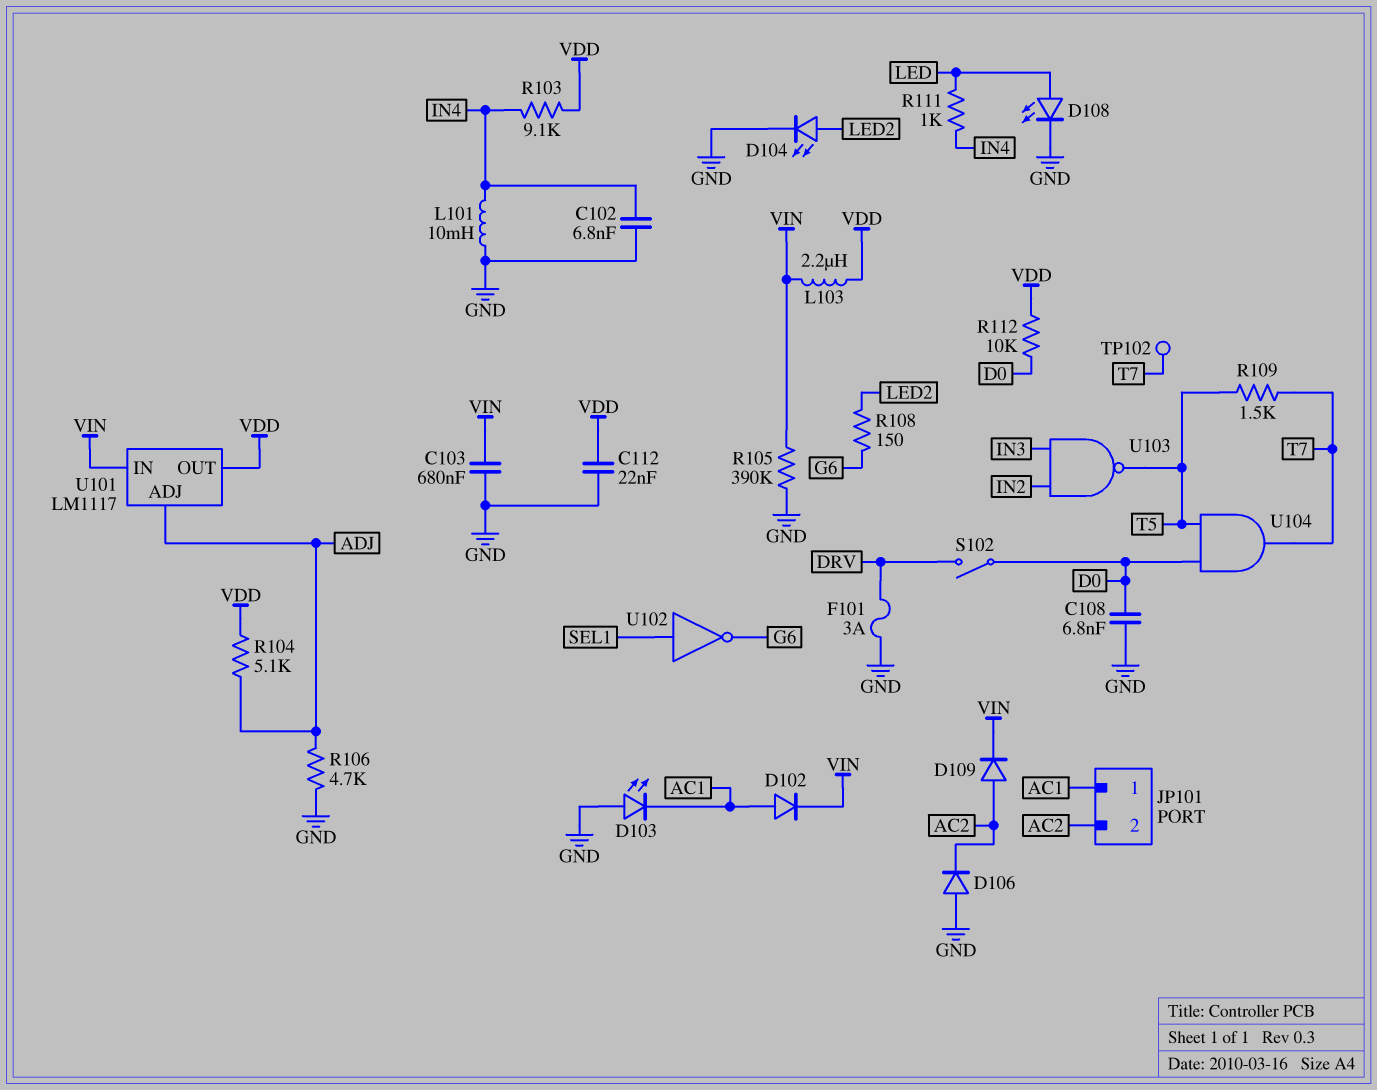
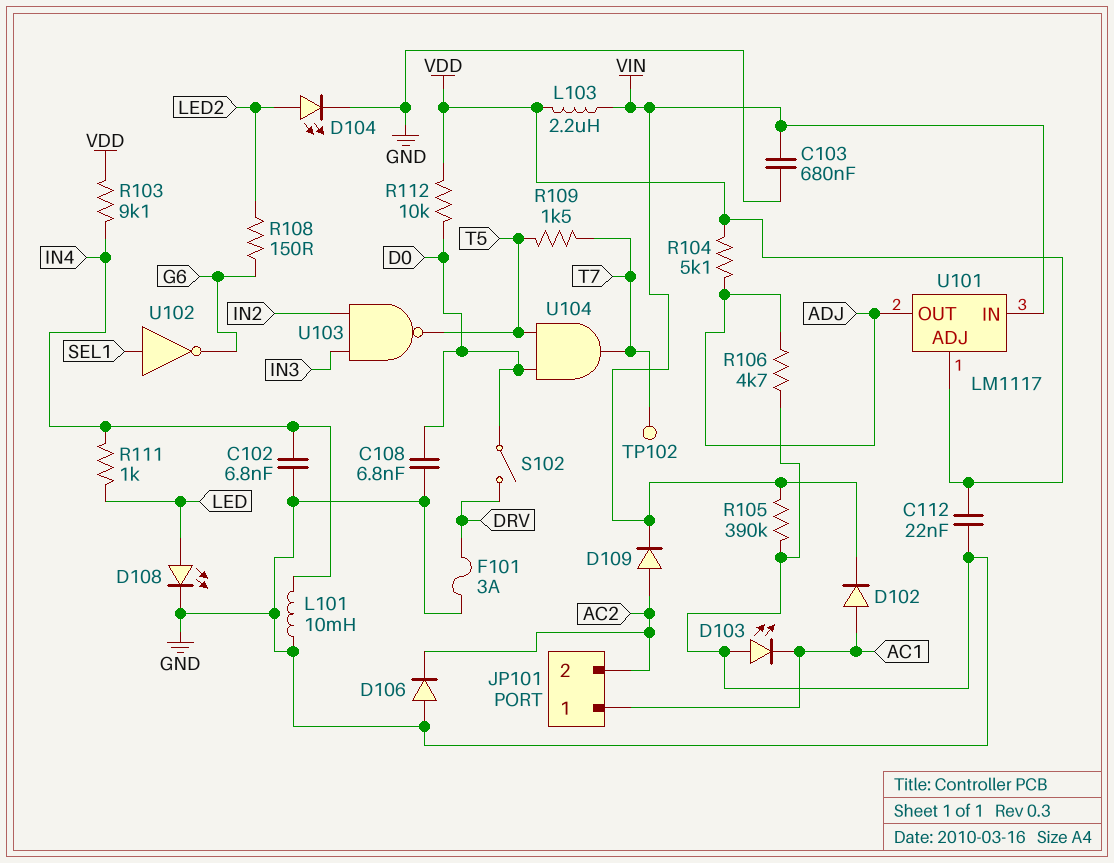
U101 pin ADJ: ADJ -> VDD
U101 pin OUT: VDD -> ADJ

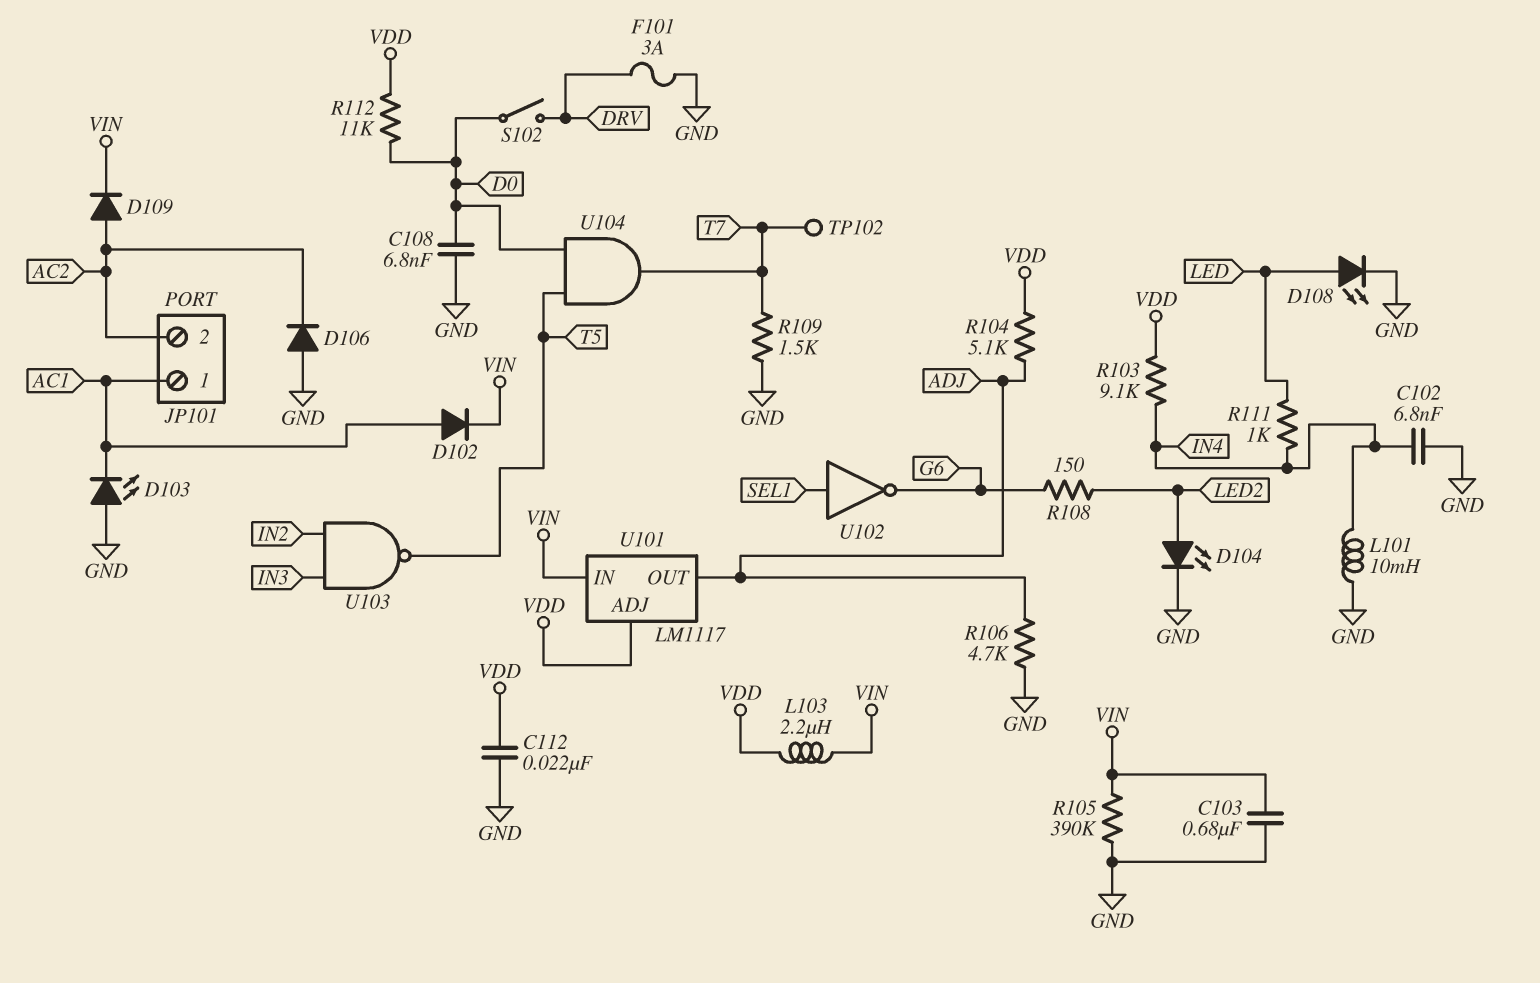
R109: 1.5k (T5, T7) -> 1.5k (GND, T7)
R112: 10k (D0, VDD) -> 11k (D0, VDD)

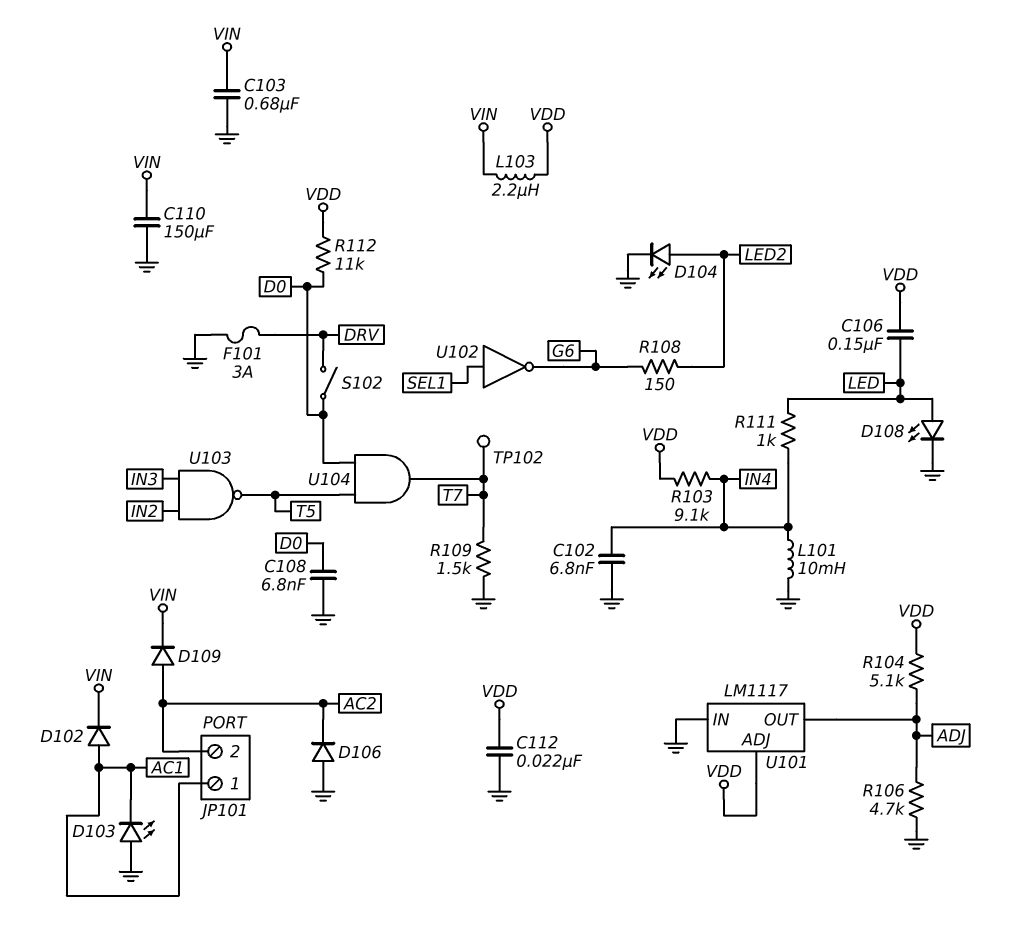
C106: none -> 150nF (LED, VDD)
C110: none -> 150uF (GND, VIN)
R105: 390k (GND, VIN) -> none
U101 pin IN: VIN -> GND

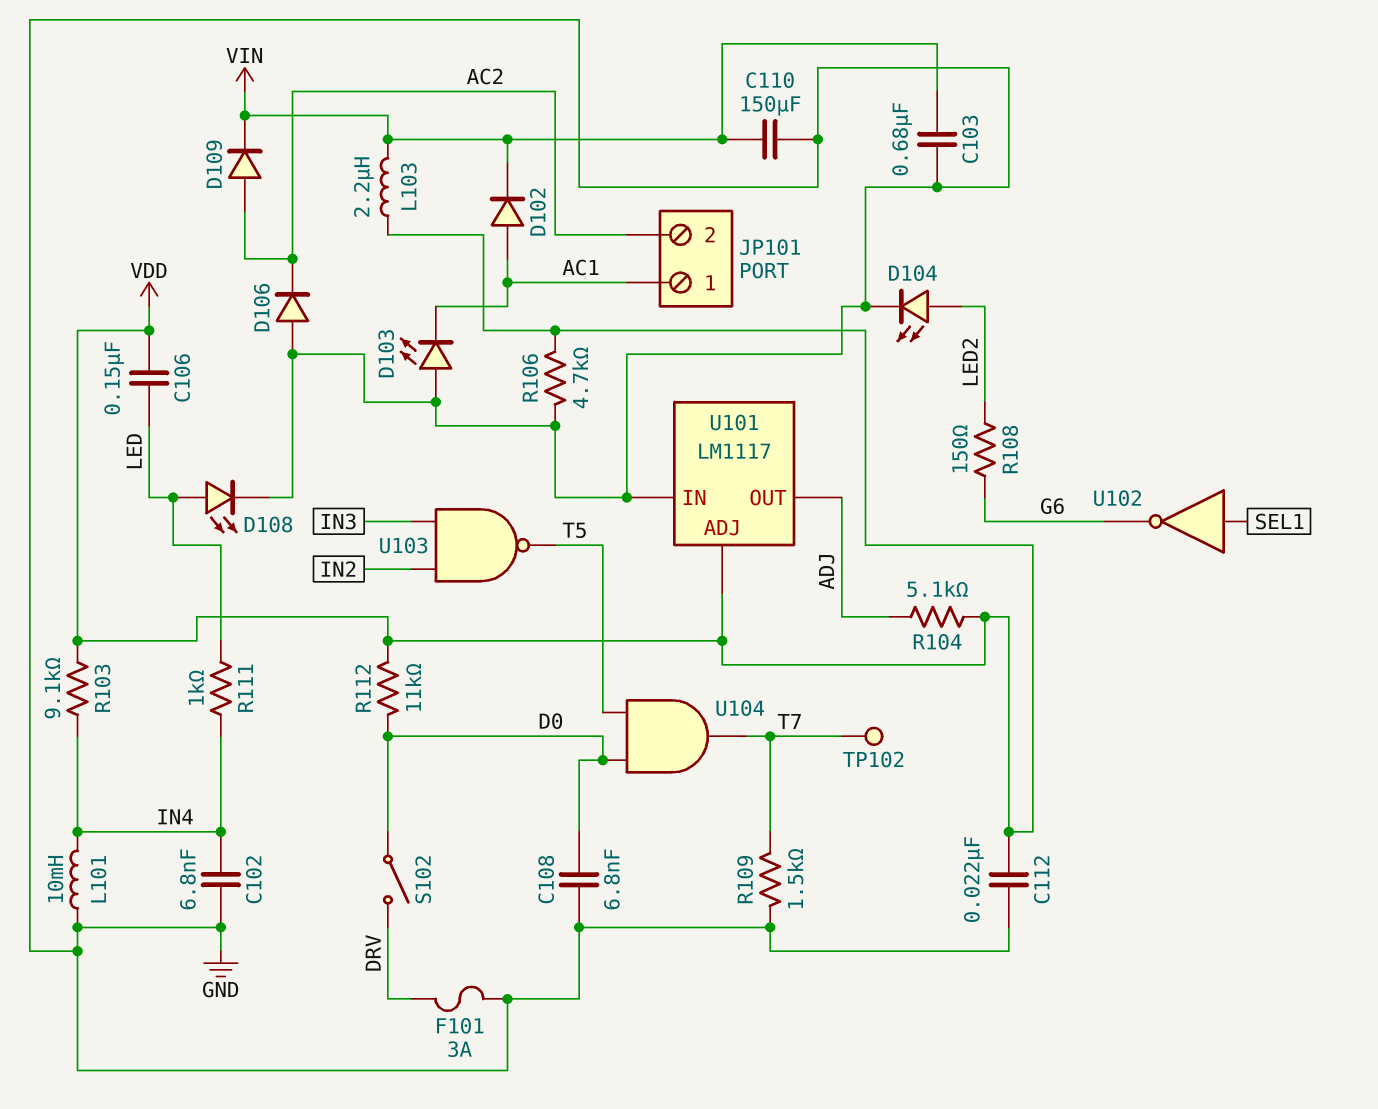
R106: 4.7k (ADJ, GND) -> 4.7k (GND, VDD)

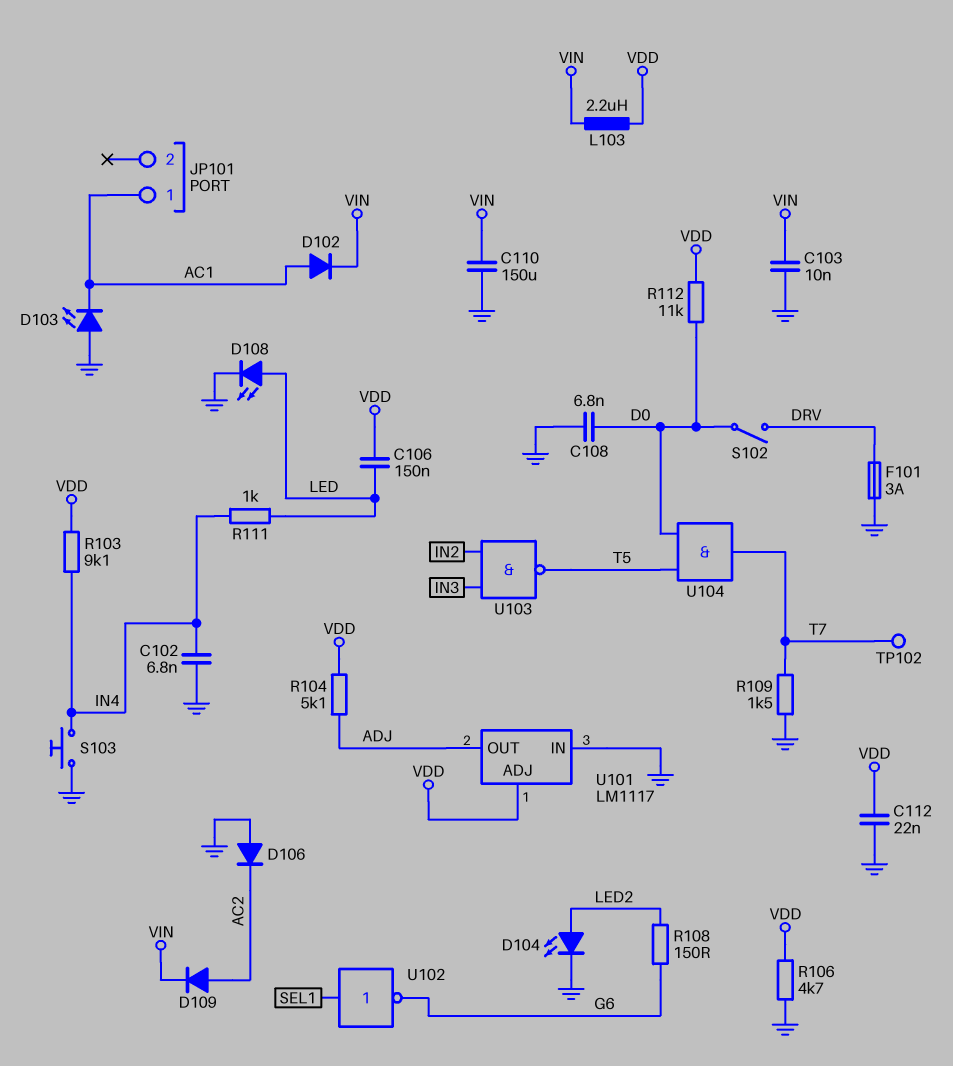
C103: 680nF (GND, VIN) -> 10nF (GND, VIN)
JP101 pin 2: AC2 -> none
L101: 10mH (GND, IN4) -> none
S103: none -> button (GND, IN4)

